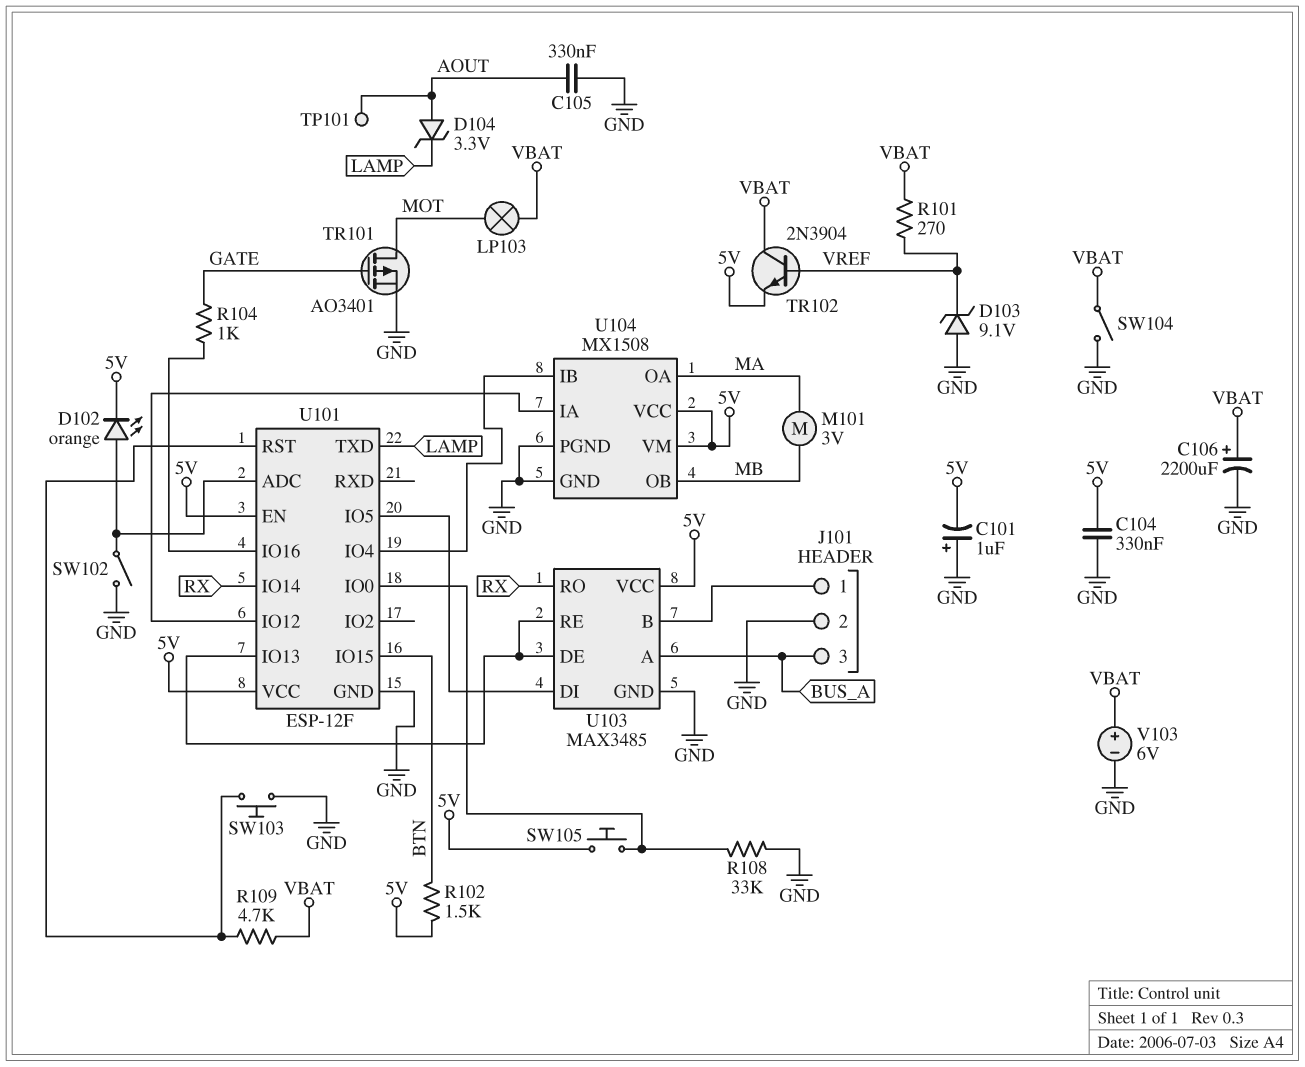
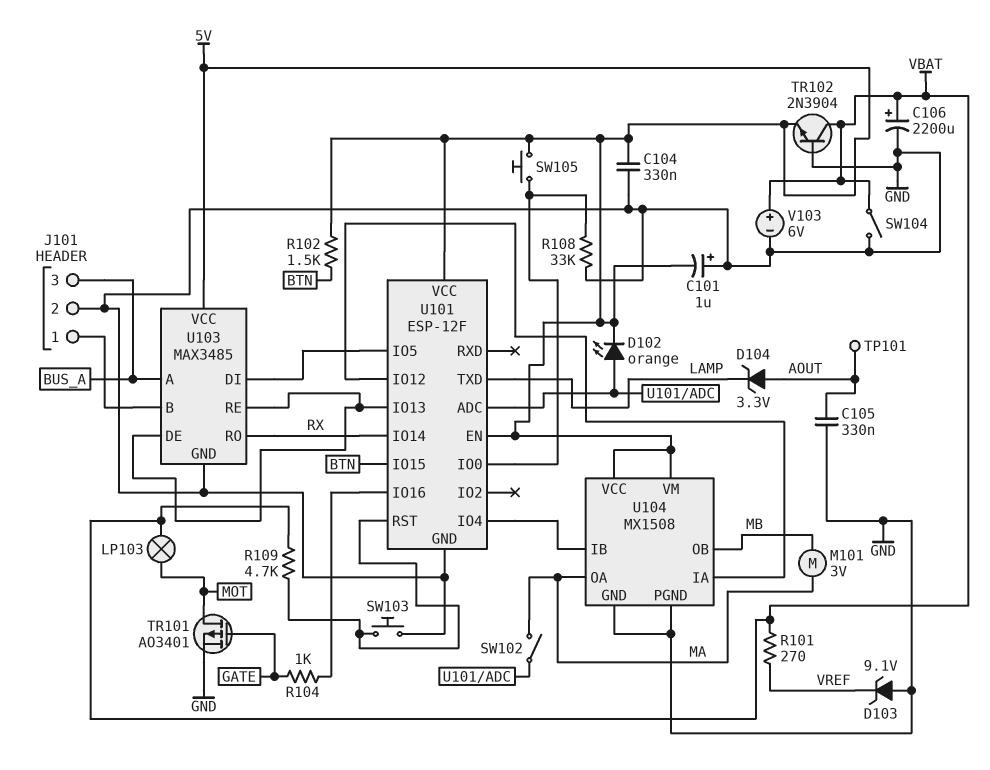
SW102: switch (GND, U101/ADC) -> switch (MA, U101/ADC)
TR102: NPN 2N3904 (B VREF, C VBAT, E 5V) -> NPN 2N3904 (B GND, C VBAT, E 5V)

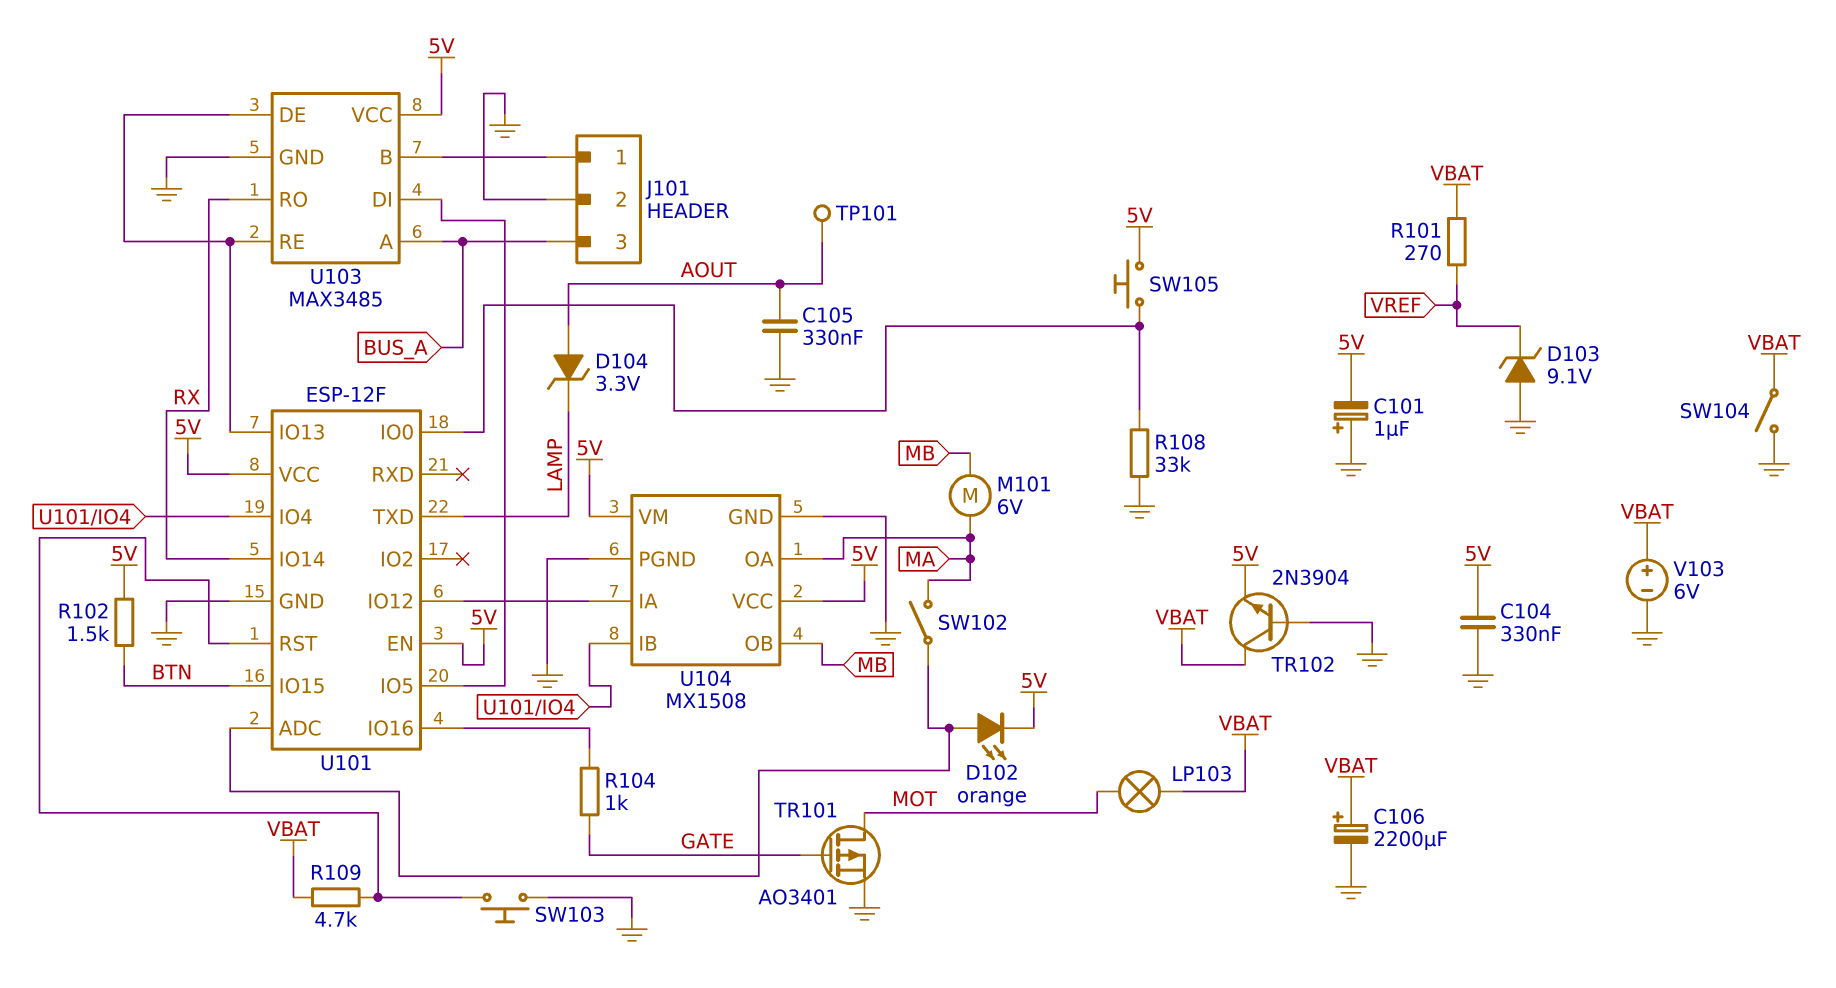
M101: motor 3V (MA, MB) -> motor 6V (MA, MB)

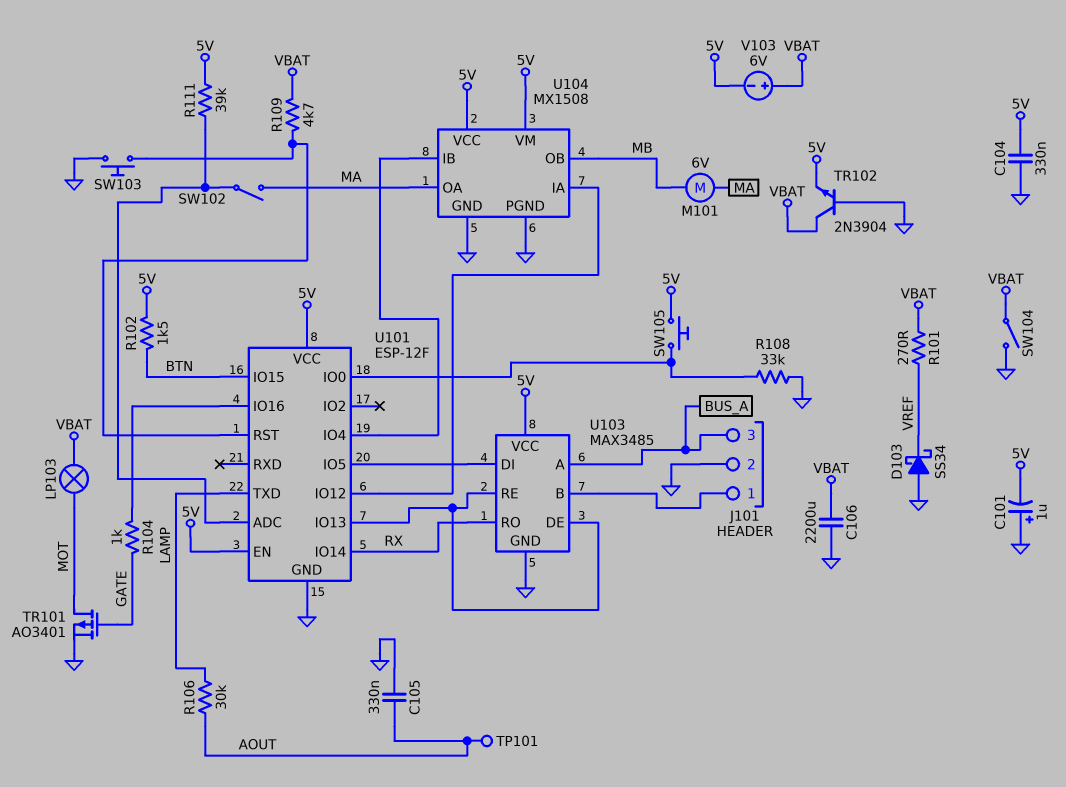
C106: 2200uF (plus VBAT, minus GND) -> 2200uF (GND, VBAT)
D102: LED orange (A U101/ADC, K 5V) -> none
D103: zener 9.1V (A GND, K VREF) -> schottky SS34 (A GND, K VREF)
D104: zener 3.3V (A AOUT, K LAMP) -> none
R106: none -> 30k (AOUT, LAMP)
R111: none -> 39k (5V, U101/ADC)
V103: 6V (plus VBAT, minus GND) -> 6V (plus VBAT, minus 5V)

